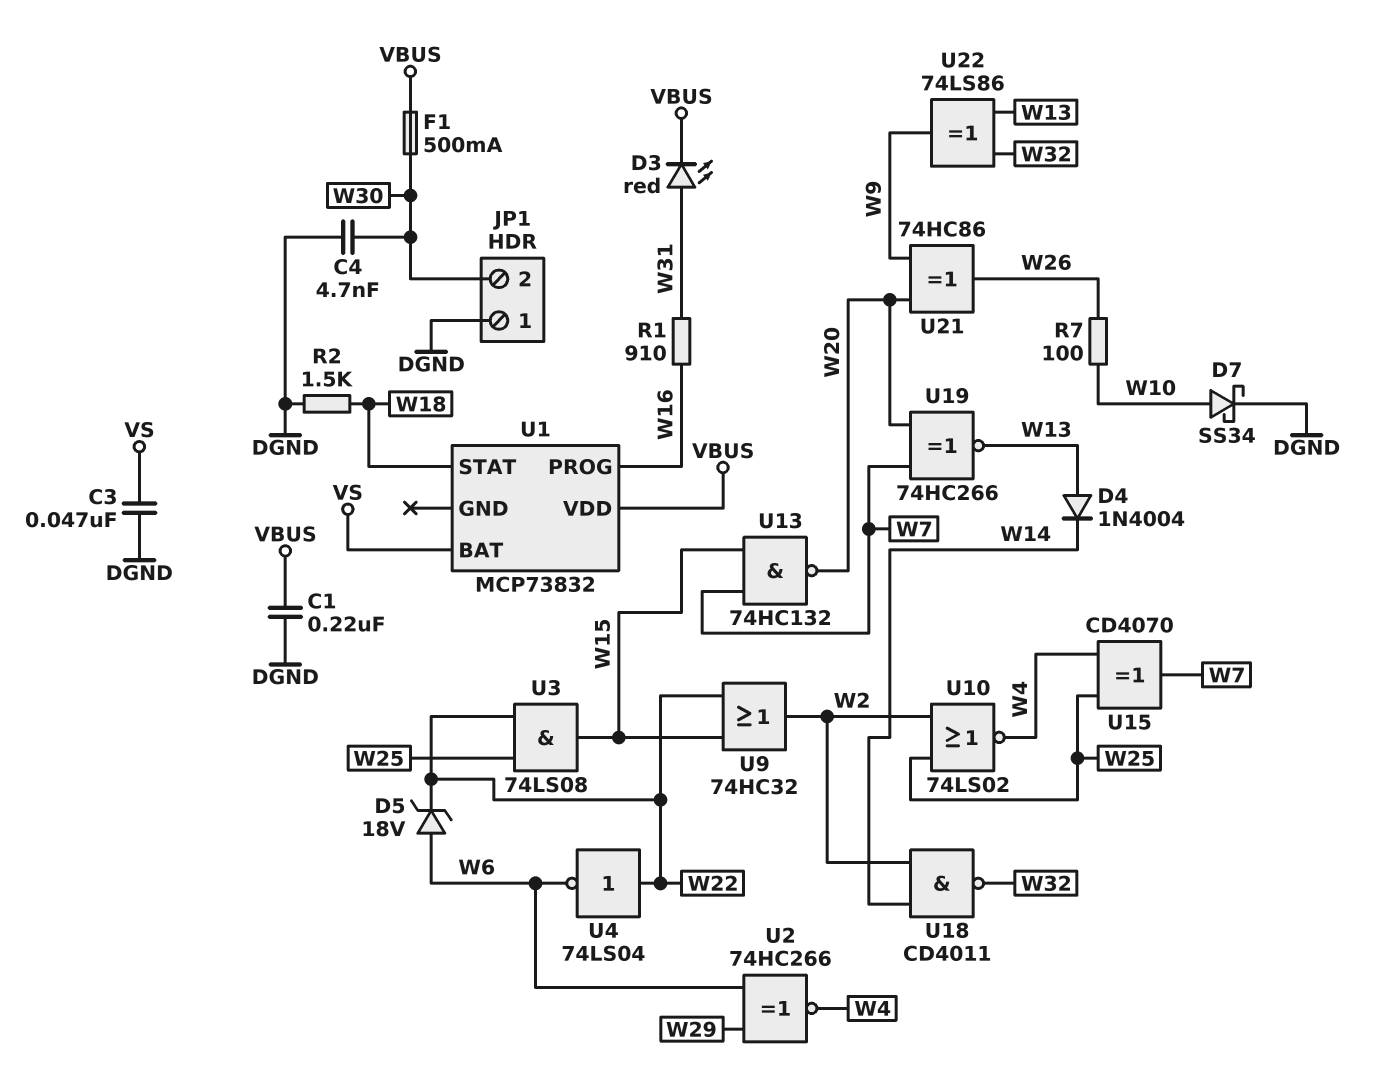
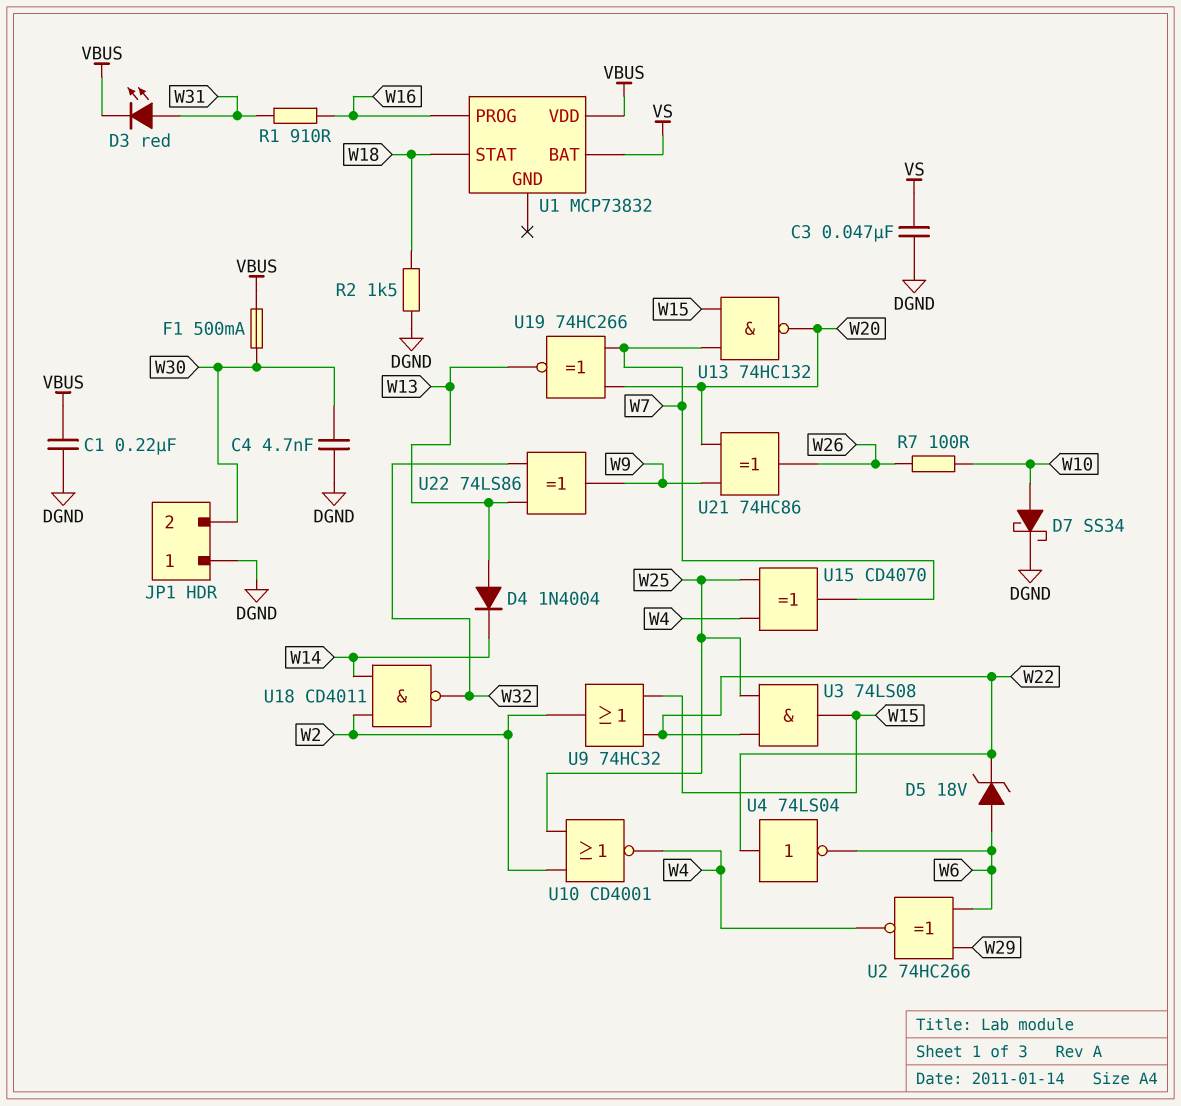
U10: NOR 74LS02 (in W2, in W25, out W4) -> NOR CD4001 (in W2, in W25, out W4)

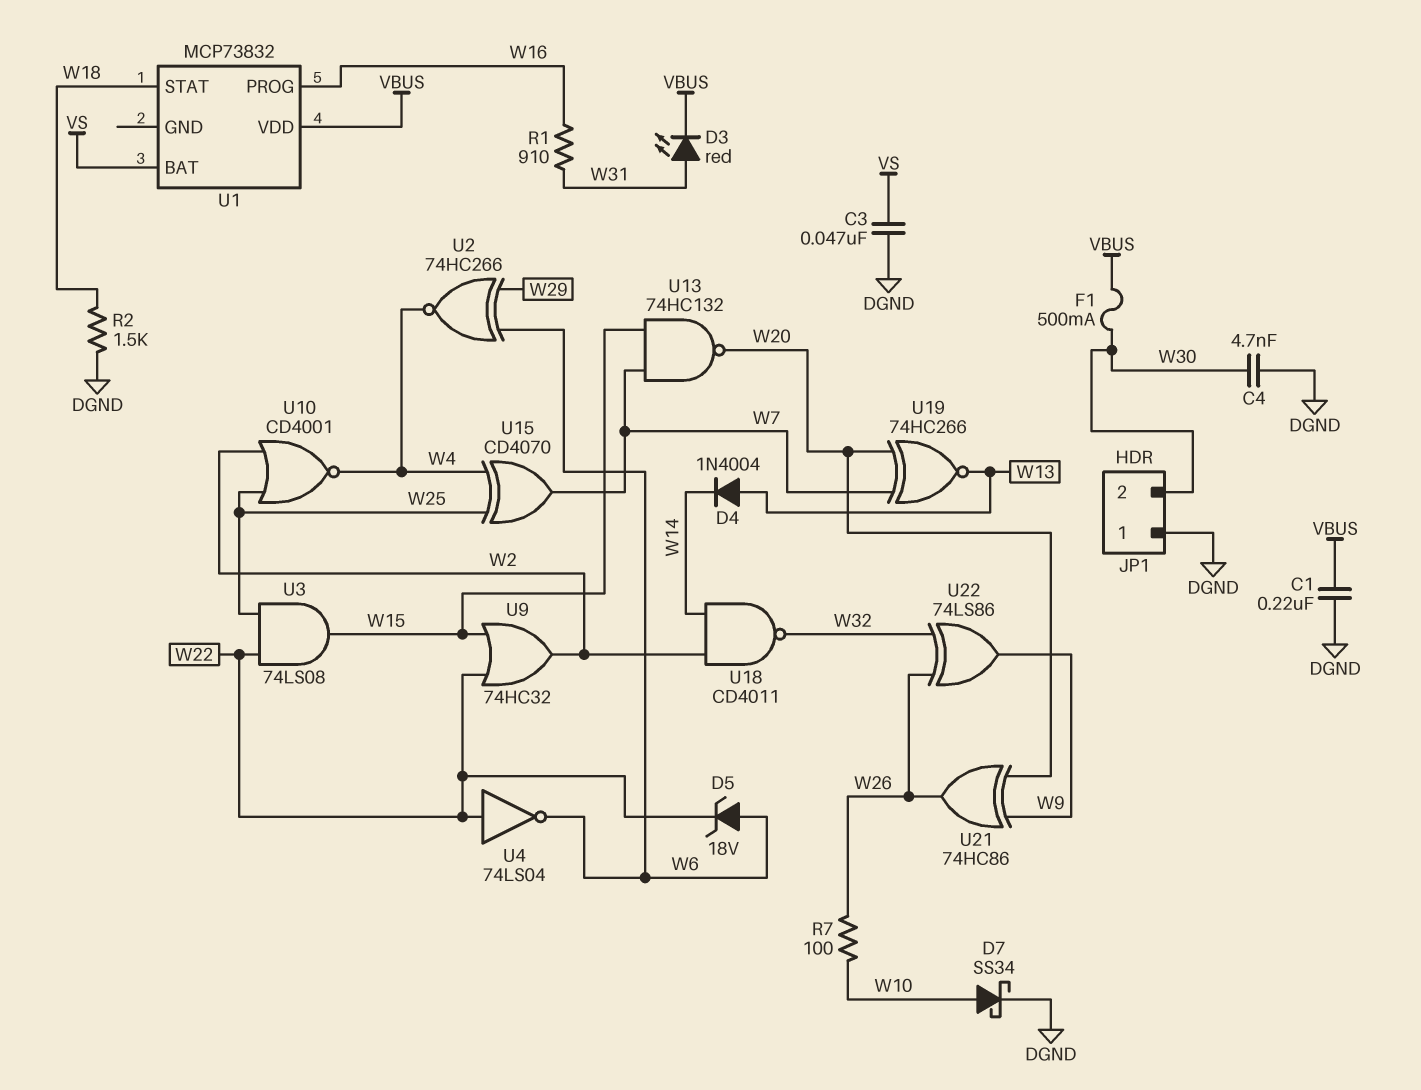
U22: XOR 74LS86 (in W13, in W32, out W9) -> XOR 74LS86 (in W26, in W32, out W9)

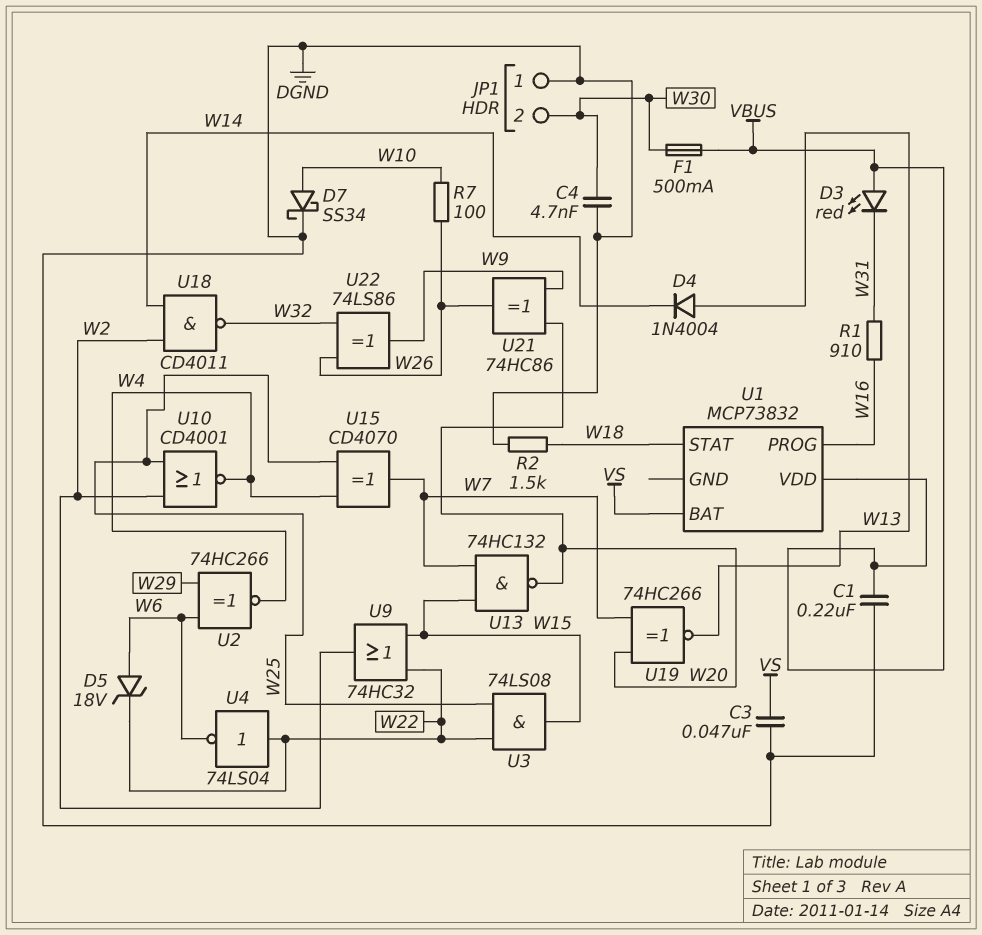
D3: LED red (A W31, K VBUS) -> LED red (A VBUS, K W31)

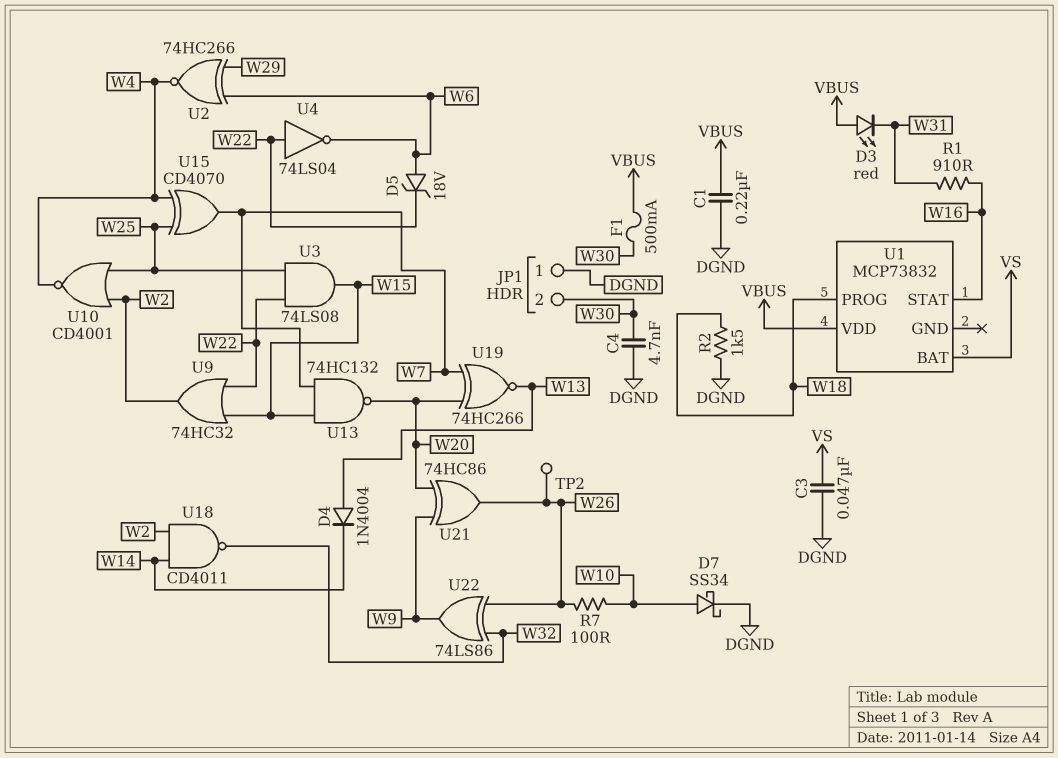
TP2: none -> test point (W26)
U1 pin PROG: W16 -> W18
U1 pin STAT: W18 -> W16

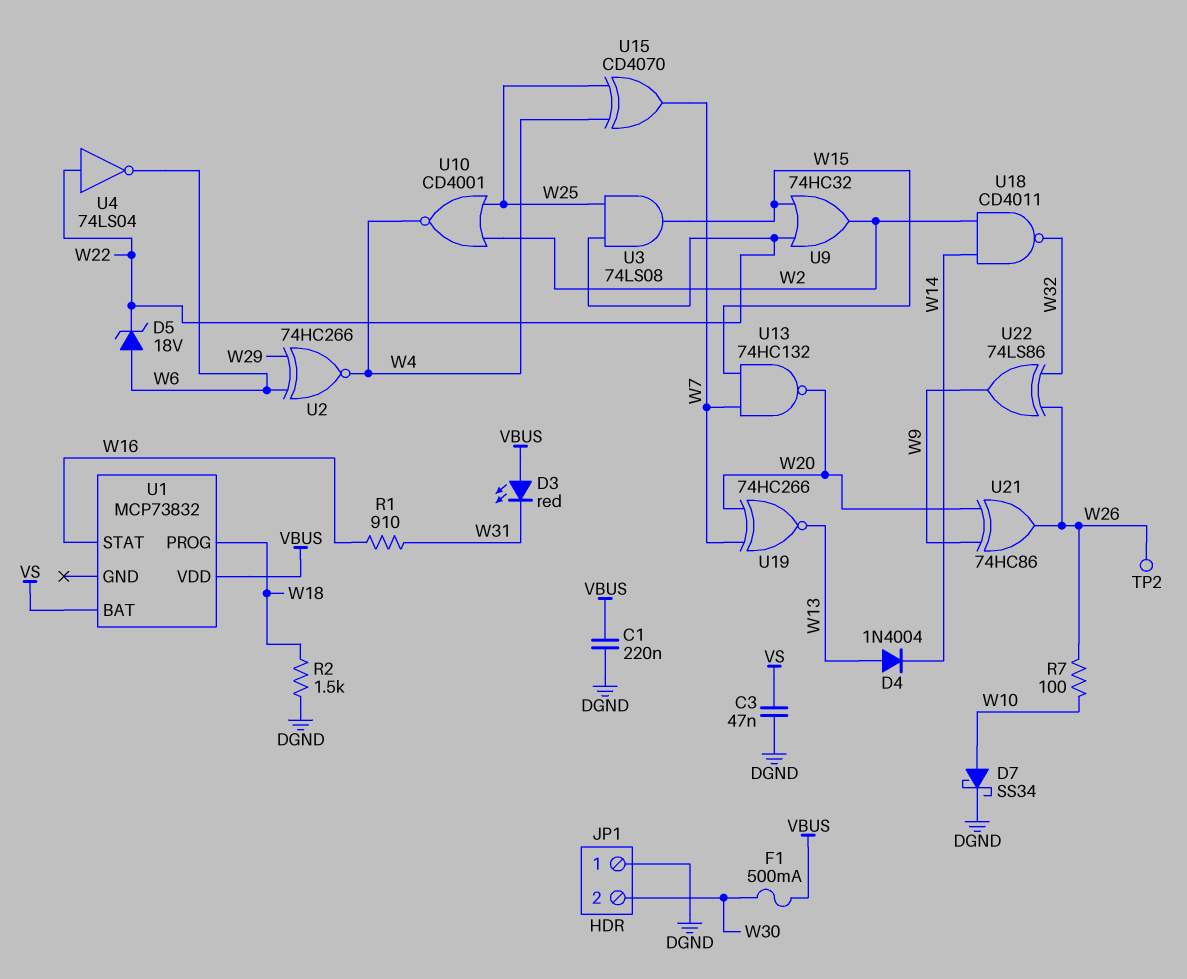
C4: 4.7nF (DGND, W30) -> none

